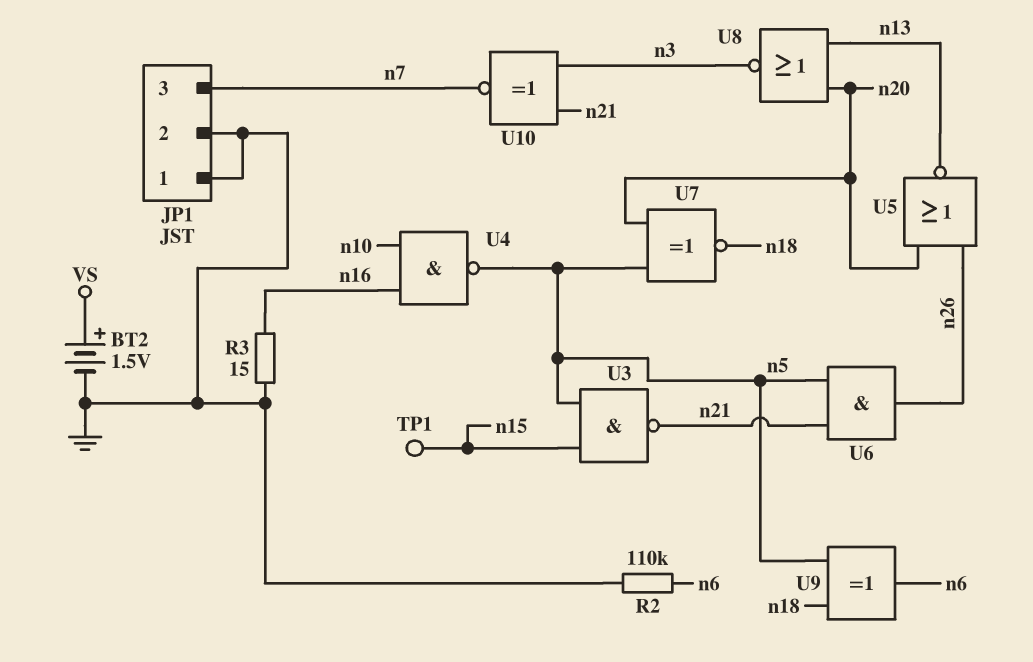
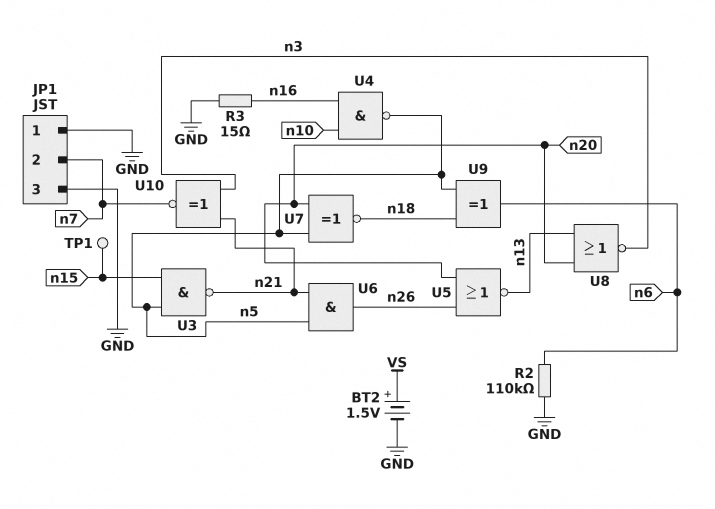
JP1 pin 2: GND -> n7
JP1 pin 3: n7 -> GND

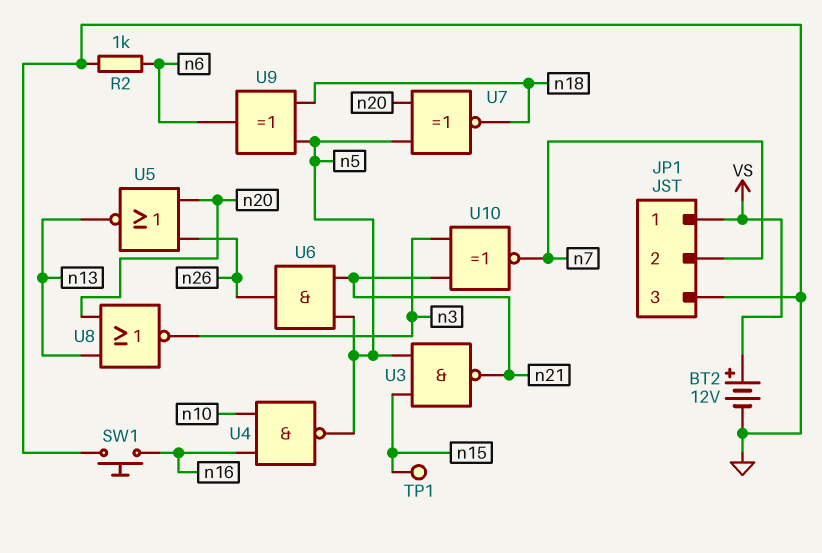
BT2: 1.5V (plus VS, minus GND) -> 12V (plus VS, minus GND)
JP1 pin 1: GND -> VS
R2: 110k (GND, n6) -> 1k (GND, n6)
R3: 15 (GND, n16) -> none
SW1: none -> button (GND, n16)

